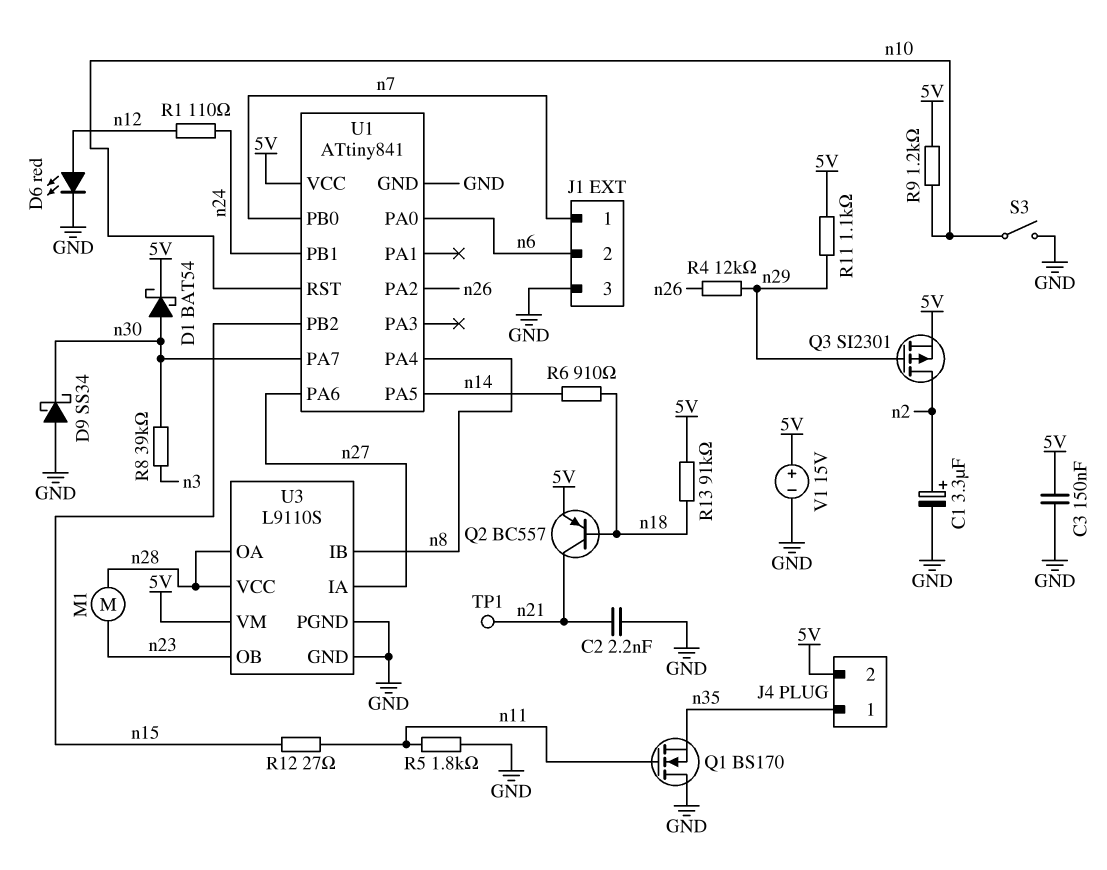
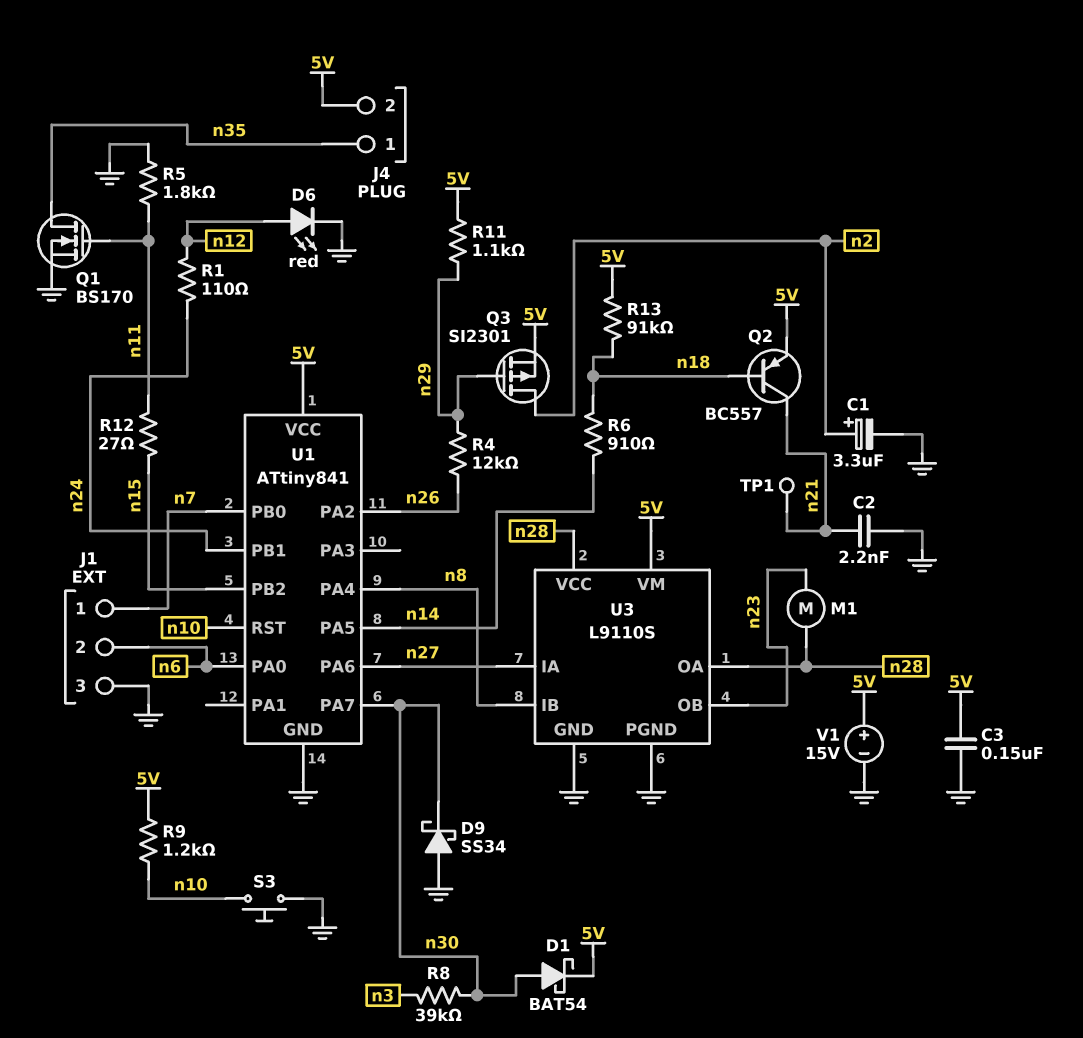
Q1: NMOS BS170 (G n11, D GND, S n35) -> NMOS BS170 (G n11, D n35, S GND)
S3: switch (GND, n10) -> button (GND, n10)

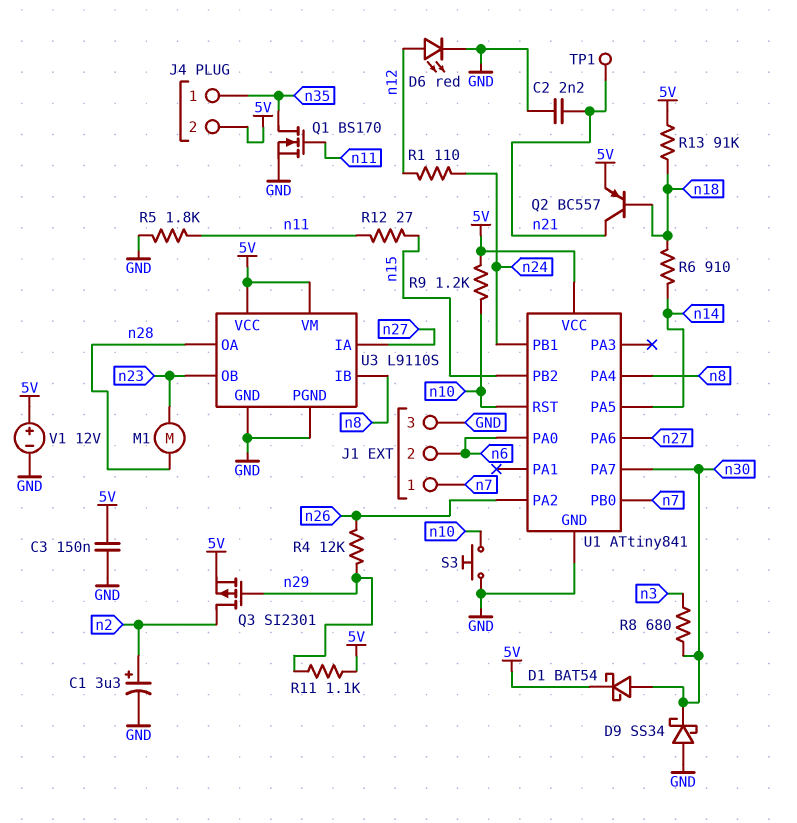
R8: 39k (n3, n30) -> 680 (n3, n30)
U3 pin VCC: n28 -> 5V
V1: 15V (plus 5V, minus GND) -> 12V (plus 5V, minus GND)

